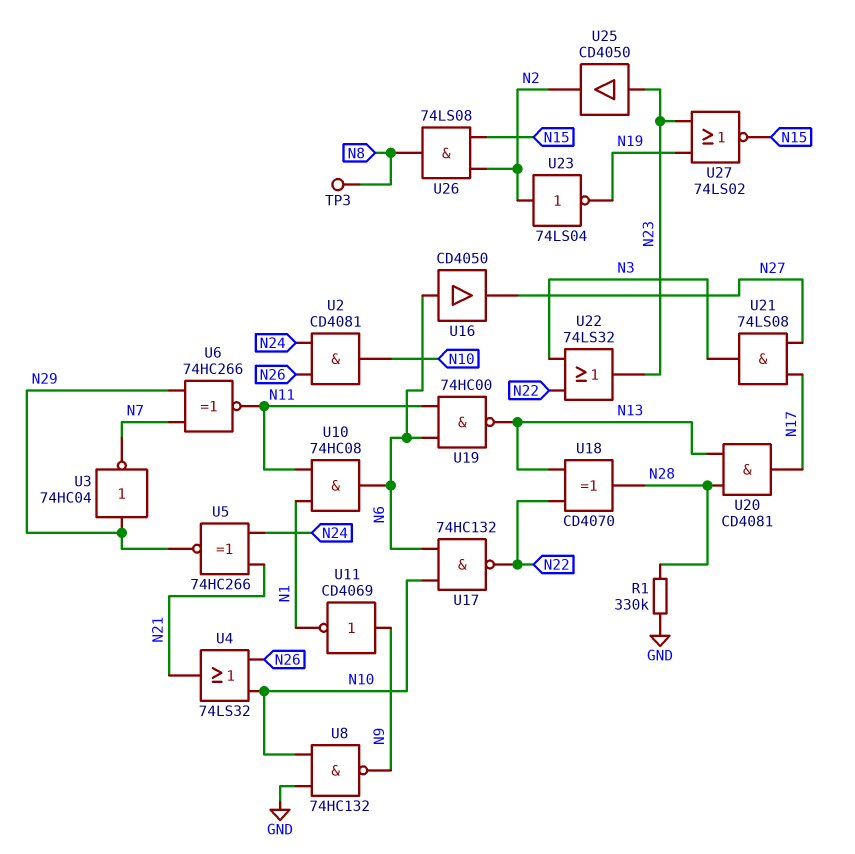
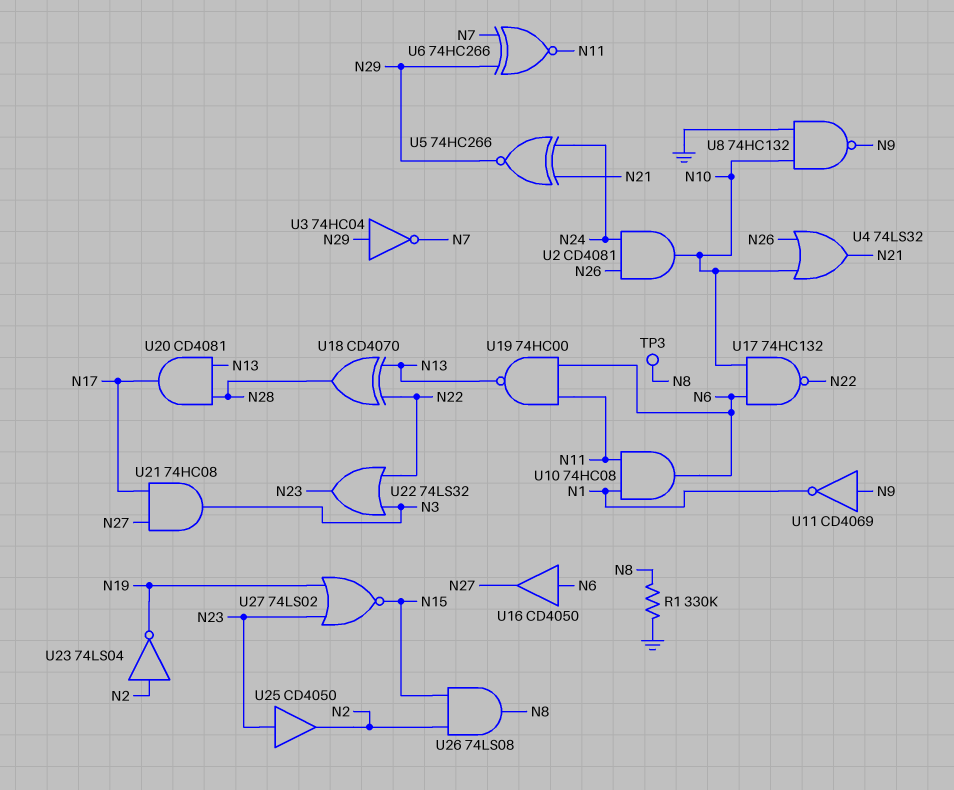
R1: 330k (GND, N28) -> 330k (GND, N8)
U21: AND 74LS08 (in N17, in N27, out N3) -> AND 74HC08 (in N17, in N27, out N3)

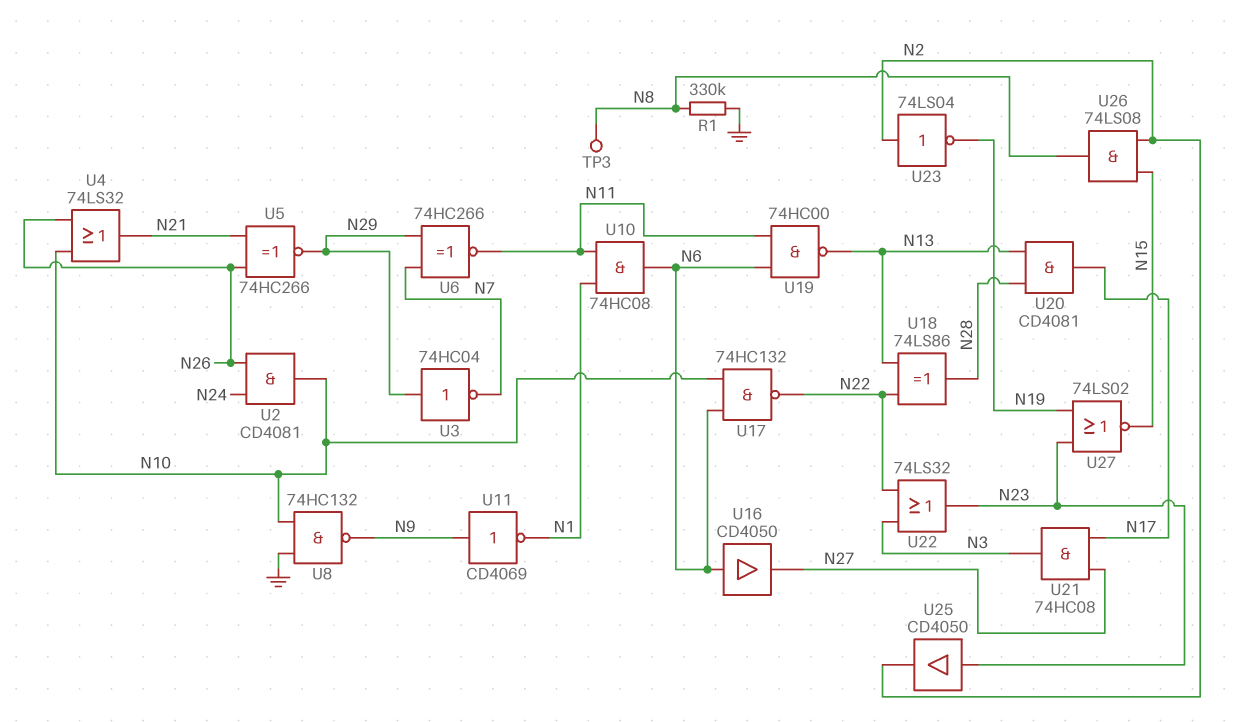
U5: XNOR 74HC266 (in N21, in N24, out N29) -> XNOR 74HC266 (in N21, in N26, out N29)
U18: XOR CD4070 (in N13, in N22, out N28) -> XOR 74LS86 (in N13, in N22, out N28)

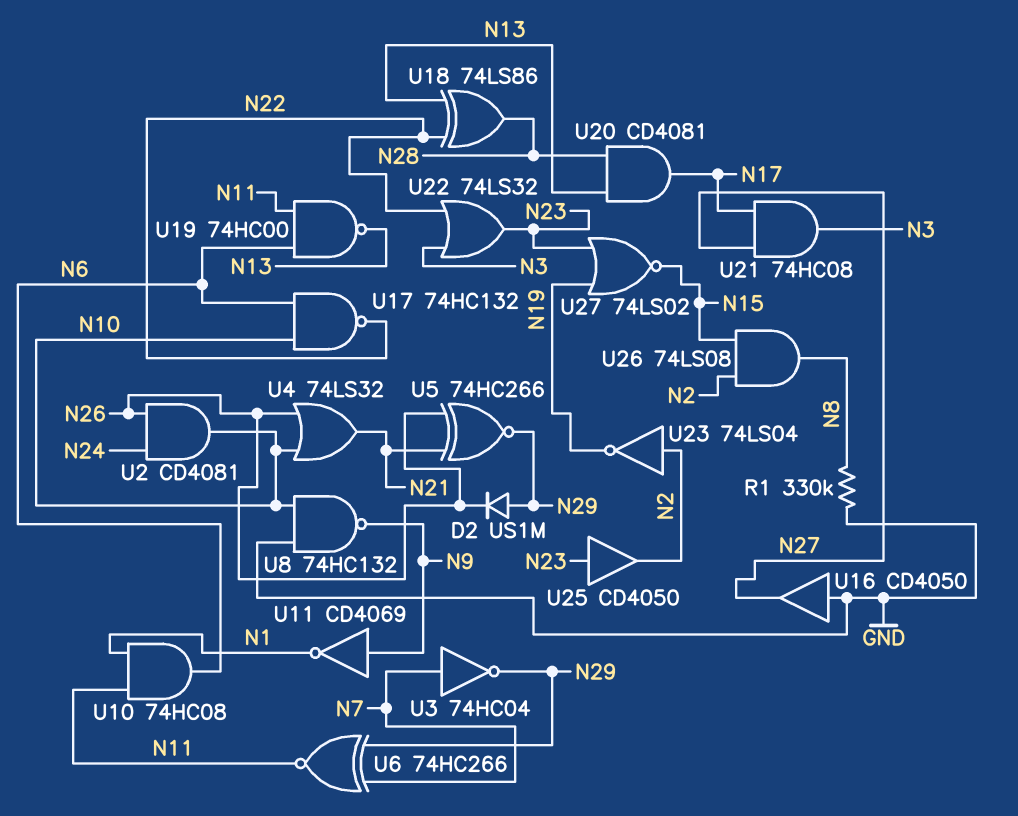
D2: none -> diode US1M (A N29, K N26)
TP3: test point (N8) -> none
U3: NOT 74HC04 (in N29, out N7) -> NOT 74HC04 (in N7, out N29)
U16: buffer CD4050 (in N6, out N27) -> buffer CD4050 (in GND, out N27)

